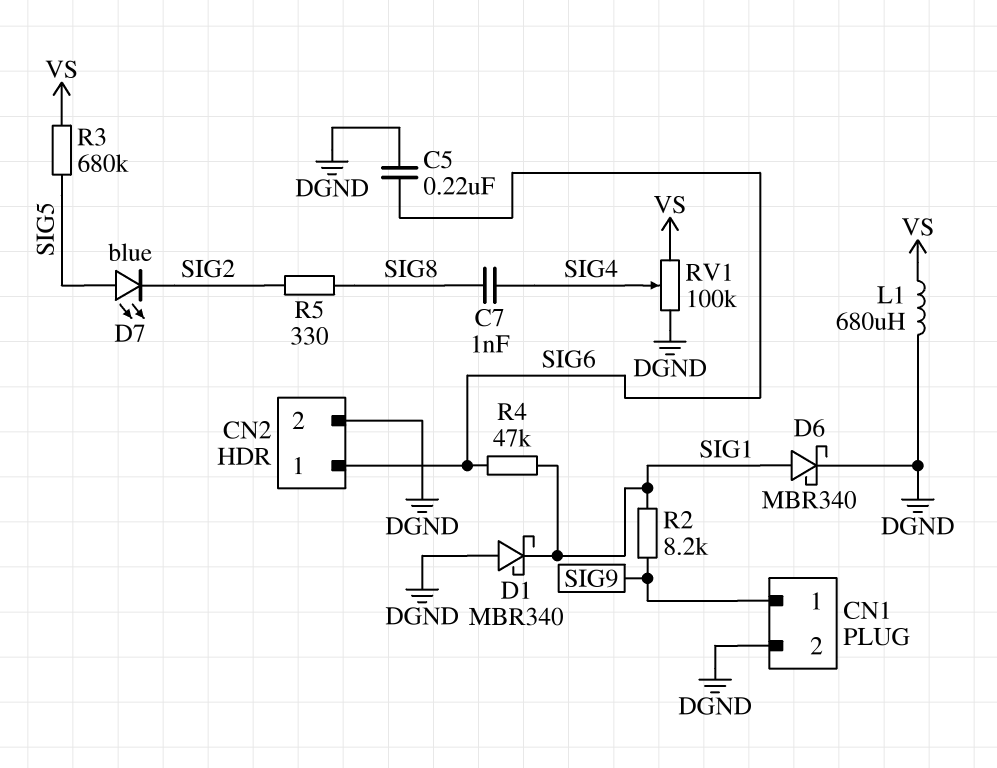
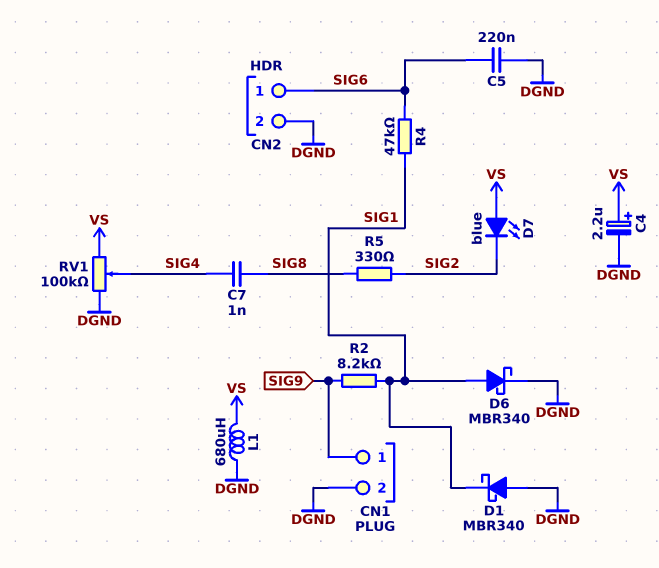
C4: none -> 2.2uF (plus VS, minus DGND)
D7: LED blue (A SIG5, K SIG2) -> LED blue (A VS, K SIG2)
R3: 680k (SIG5, VS) -> none

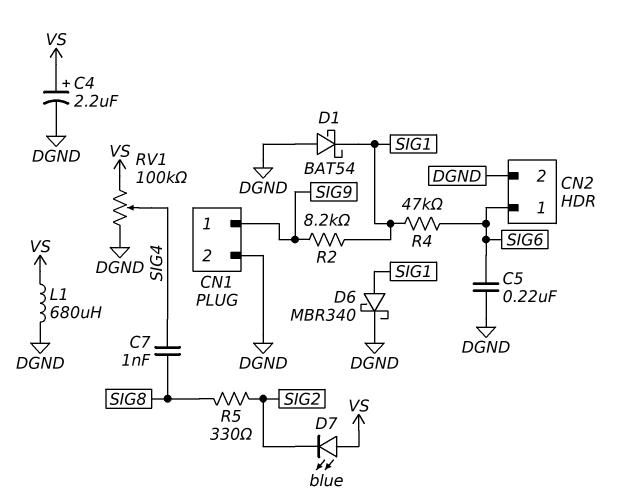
D1: schottky MBR340 (A DGND, K SIG1) -> schottky BAT54 (A DGND, K SIG1)

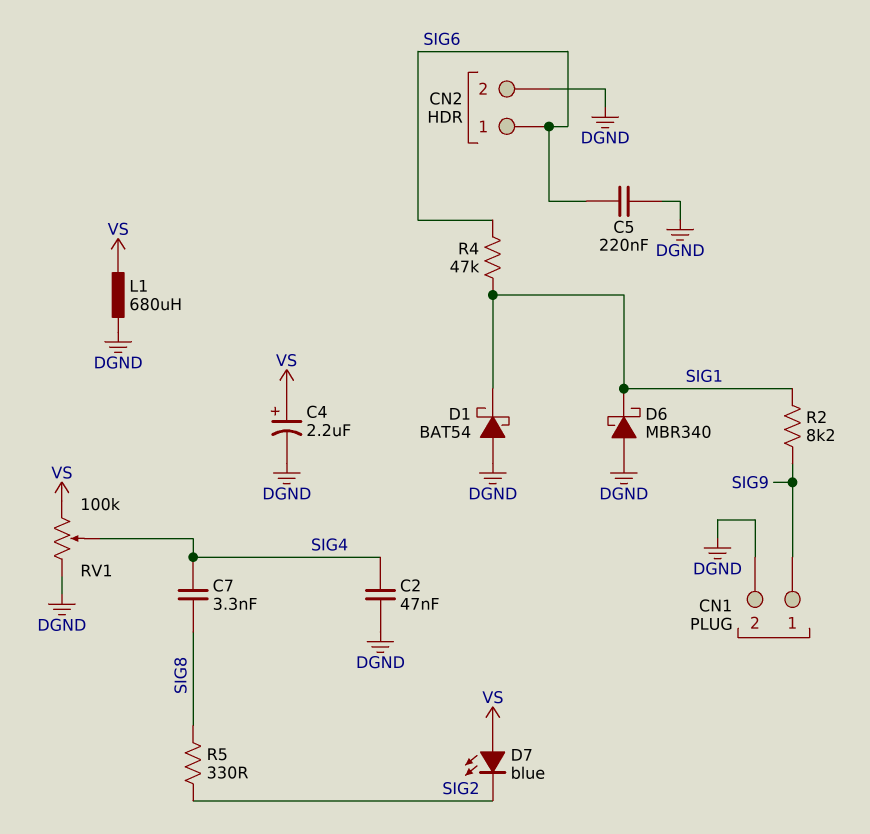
C2: none -> 47nF (DGND, SIG4)
C7: 1nF (SIG4, SIG8) -> 3.3nF (SIG4, SIG8)
D6: schottky MBR340 (A SIG1, K DGND) -> schottky MBR340 (A DGND, K SIG1)

